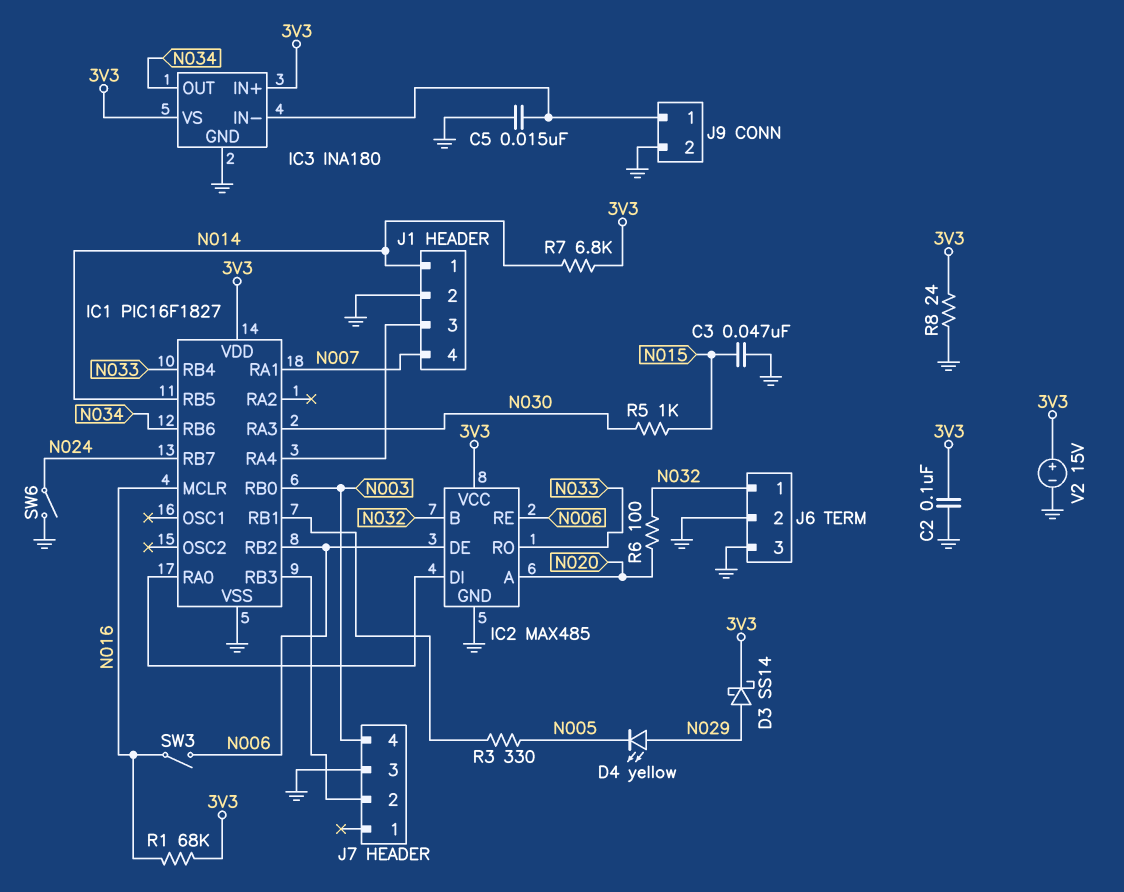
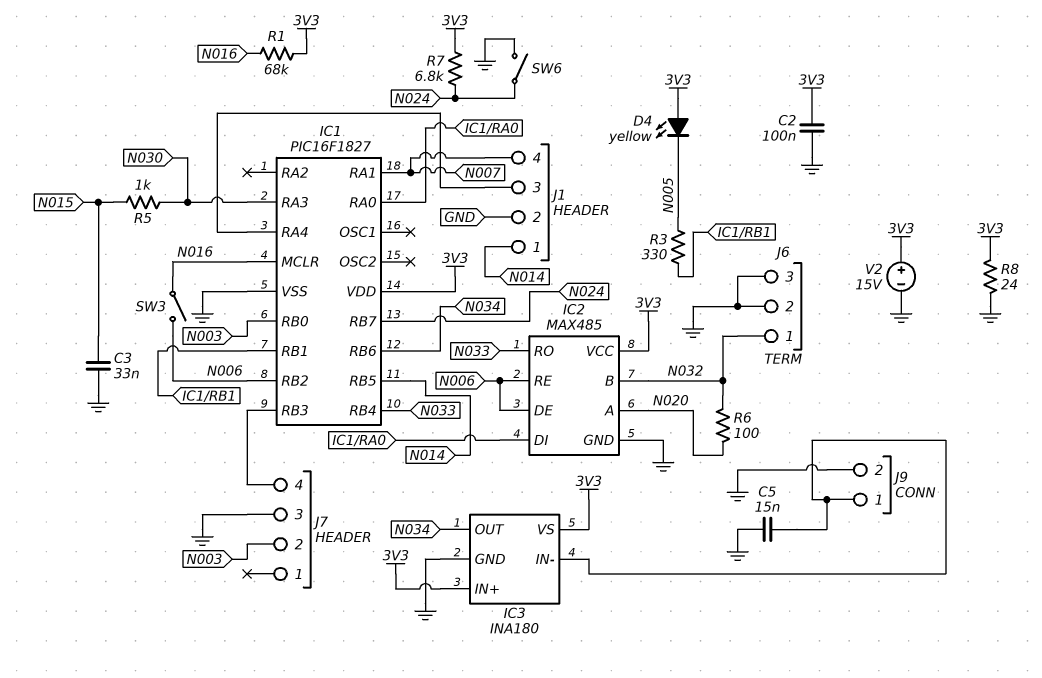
C3: 47nF (GND, N015) -> 33nF (GND, N015)
D3: schottky SS14 (A N029, K 3V3) -> none
D4: LED yellow (A N029, K N005) -> LED yellow (A 3V3, K N005)
J7 pin 2: IC1/RB3 -> N003
J7 pin 4: N003 -> IC1/RB3
R7: 6.8k (3V3, N014) -> 6.8k (3V3, N024)

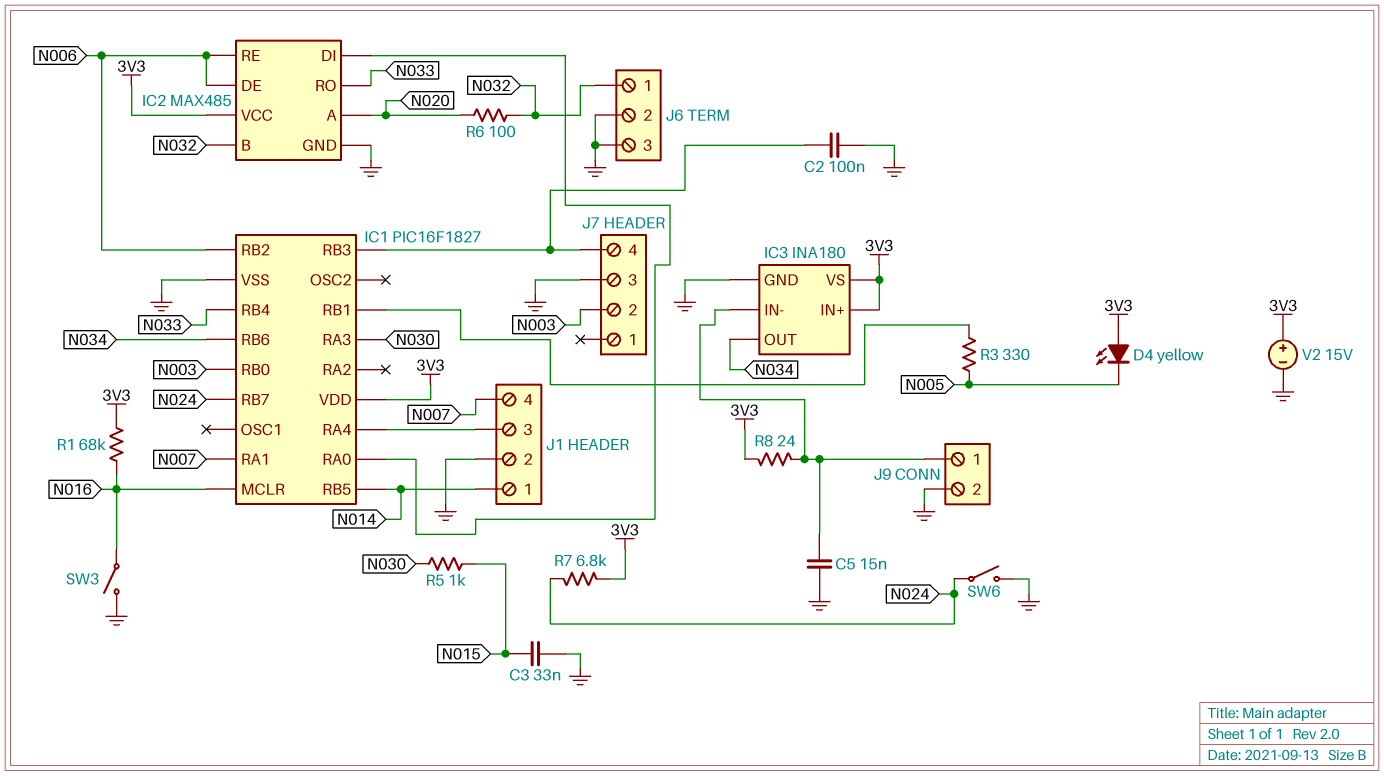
C2: 100nF (3V3, GND) -> 100nF (GND, IC1/RB3)
R8: 24 (3V3, GND) -> 24 (3V3, IC3/IN-)
SW3: switch (N006, N016) -> switch (GND, N016)

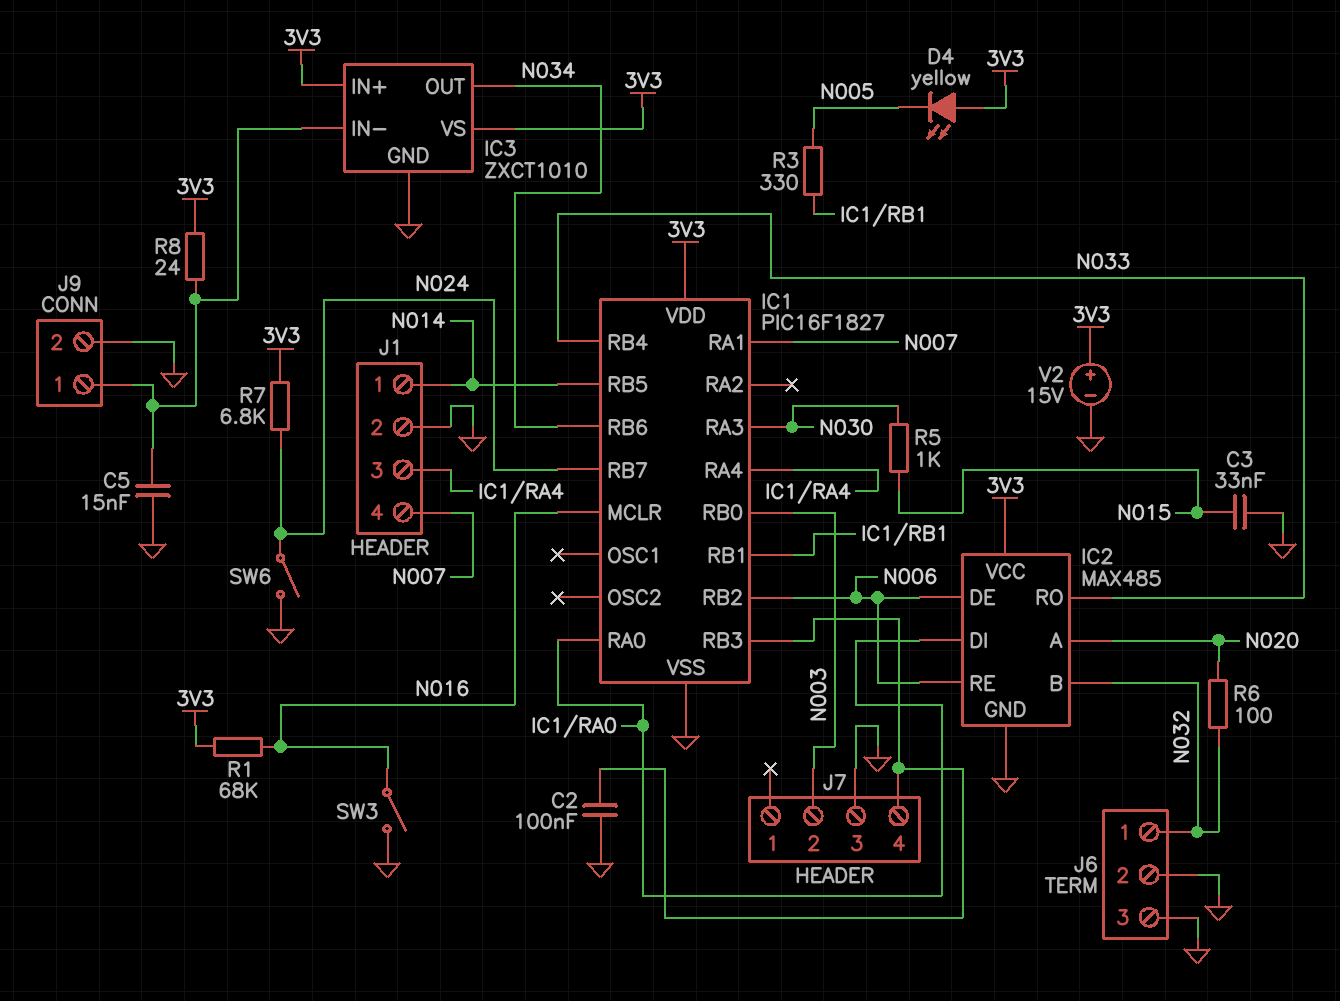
IC3: INA180 -> ZXCT1010

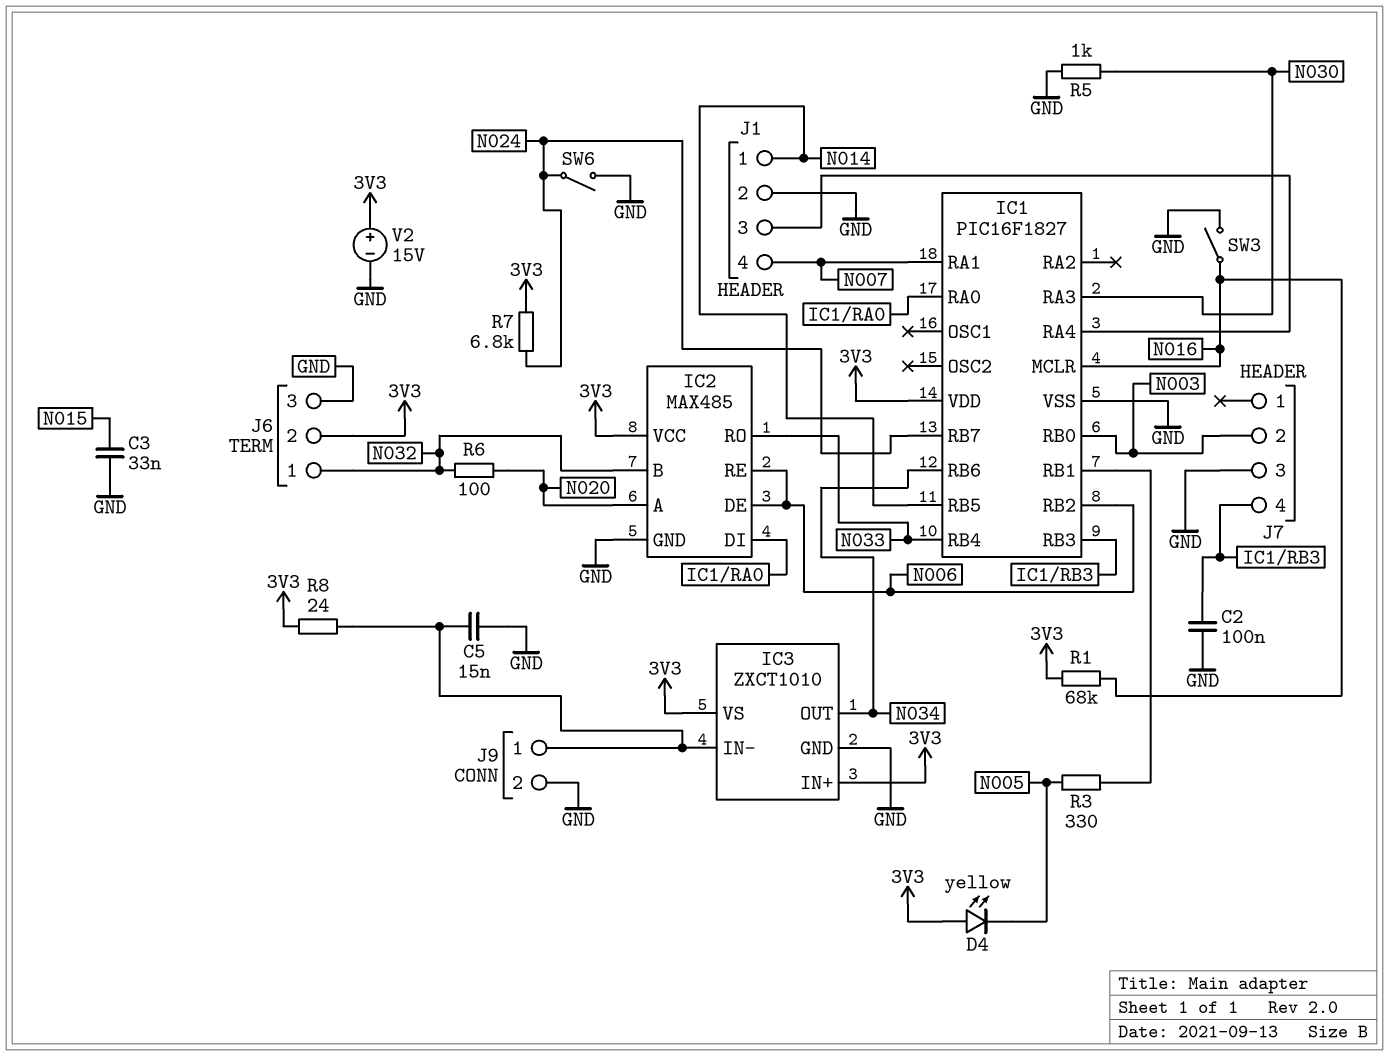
J6 pin 2: GND -> 3V3
R5: 1k (N015, N030) -> 1k (GND, N030)

